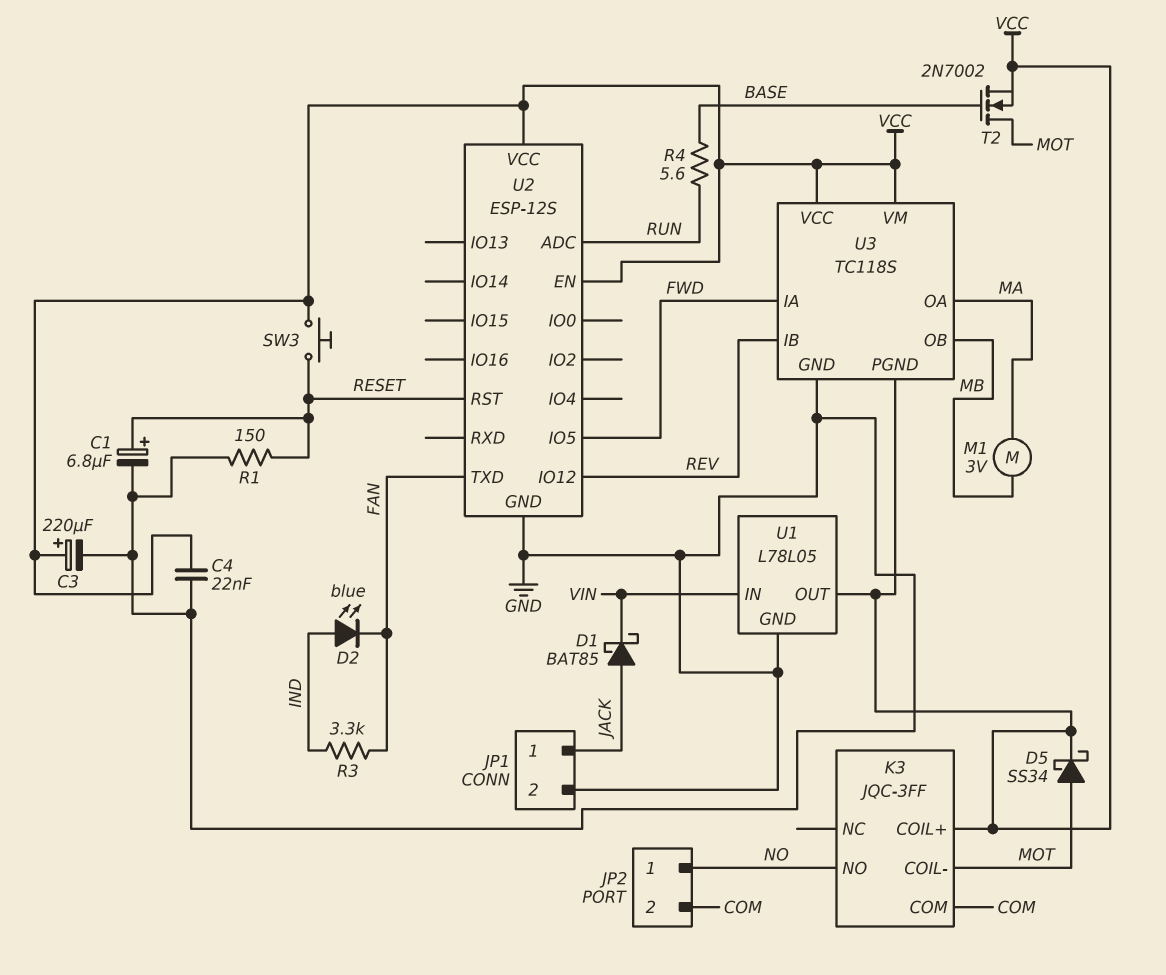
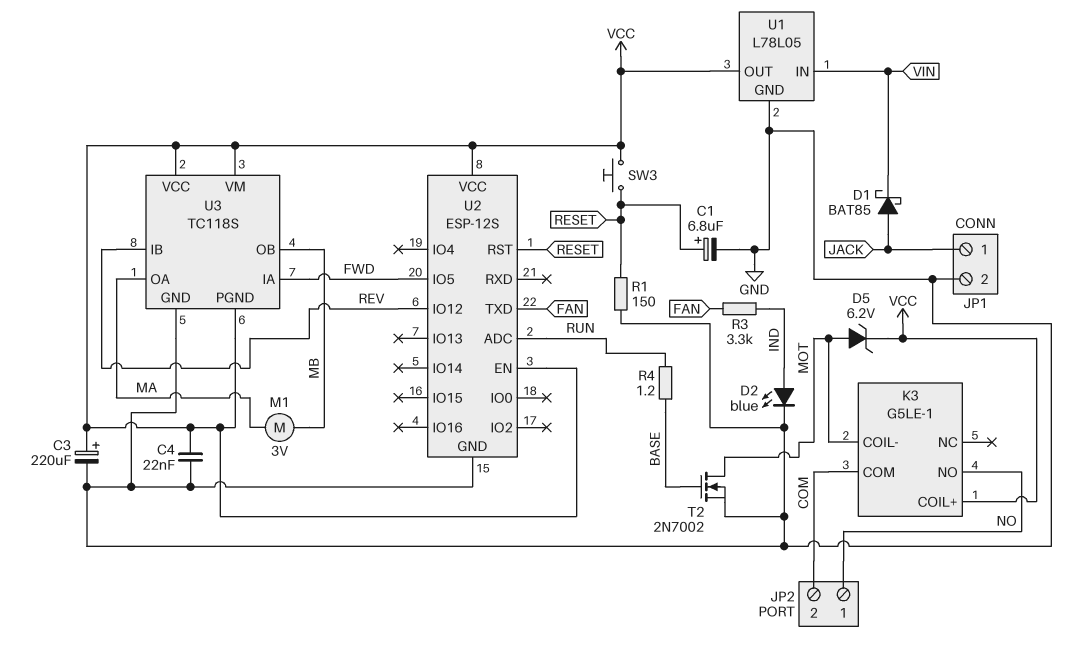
D2: LED blue (A IND, K FAN) -> LED blue (A IND, K GND)
D5: schottky SS34 (A MOT, K VCC) -> zener 6.2V (A MOT, K VCC)
K3: JQC-3FF -> G5LE-1
R4: 5.6 (BASE, RUN) -> 1.2 (BASE, RUN)
T2: NMOS 2N7002 (G BASE, D MOT, S VCC) -> NMOS 2N7002 (G BASE, D MOT, S GND)

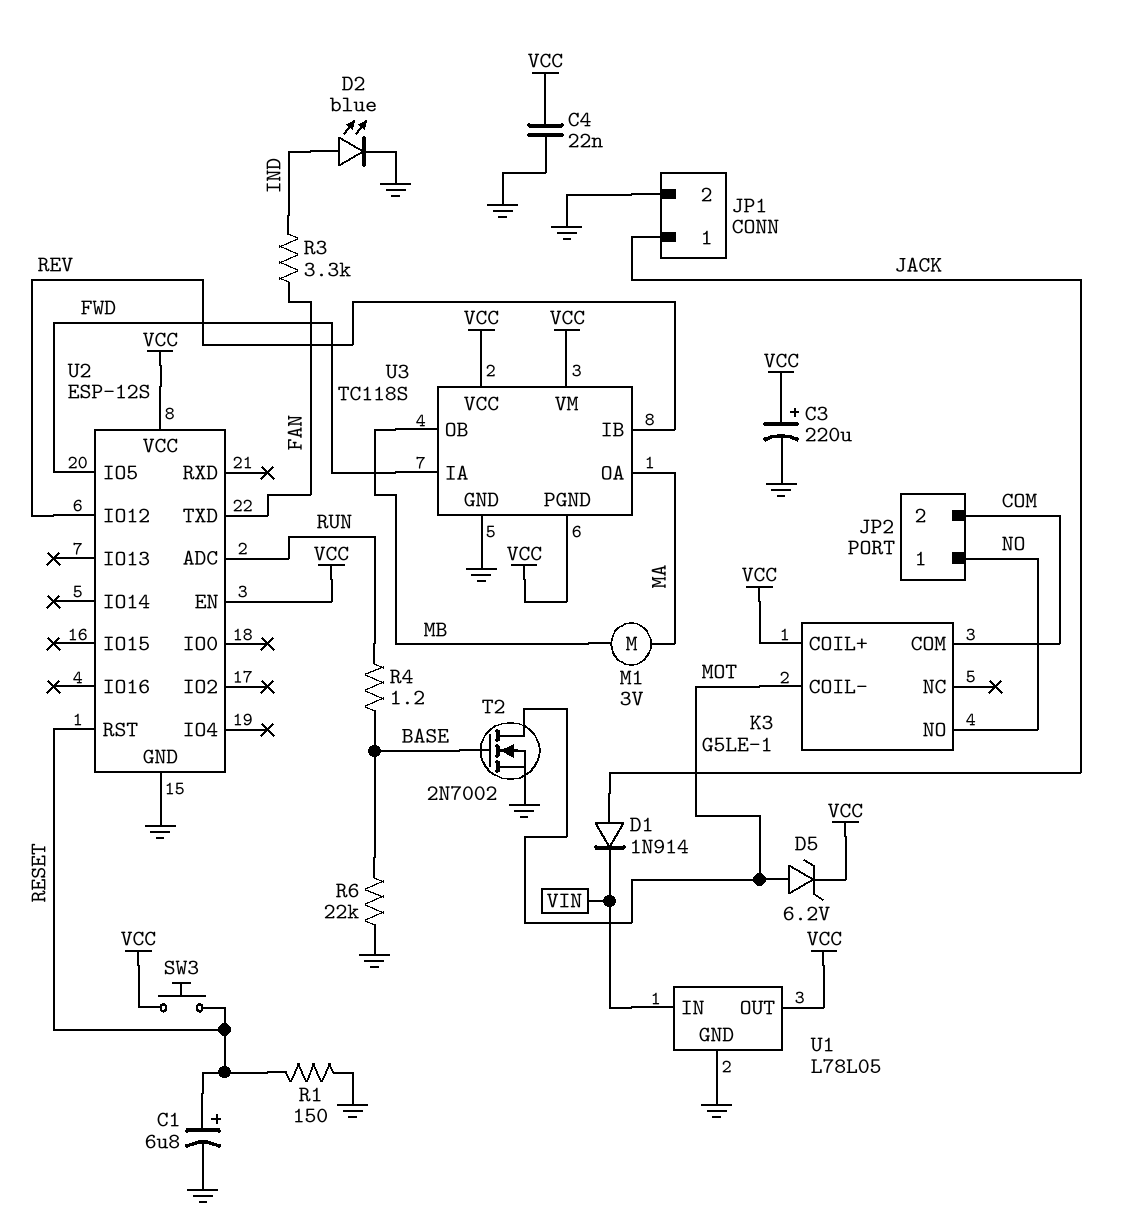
D1: schottky BAT85 (A JACK, K VIN) -> diode 1N914 (A JACK, K VIN)
R6: none -> 22k (BASE, GND)

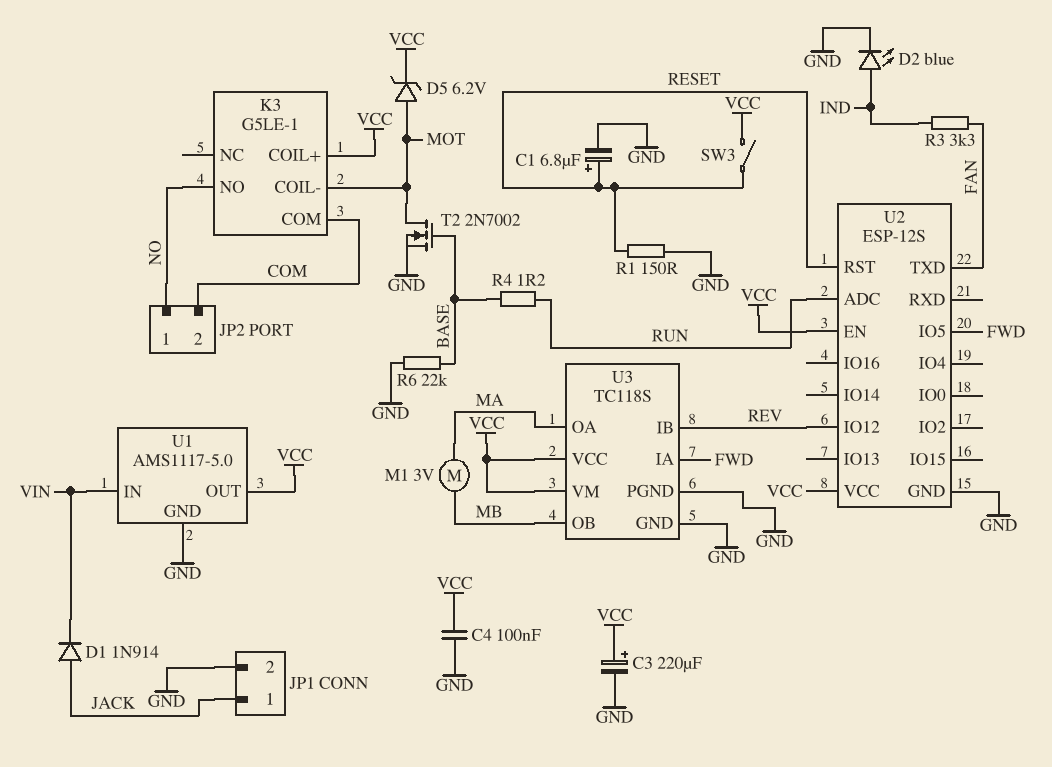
C4: 22nF (GND, VCC) -> 100nF (GND, VCC)
SW3: button (RESET, VCC) -> switch (RESET, VCC)
U1: L78L05 -> AMS1117-5.0
U3 pin PGND: VCC -> GND

